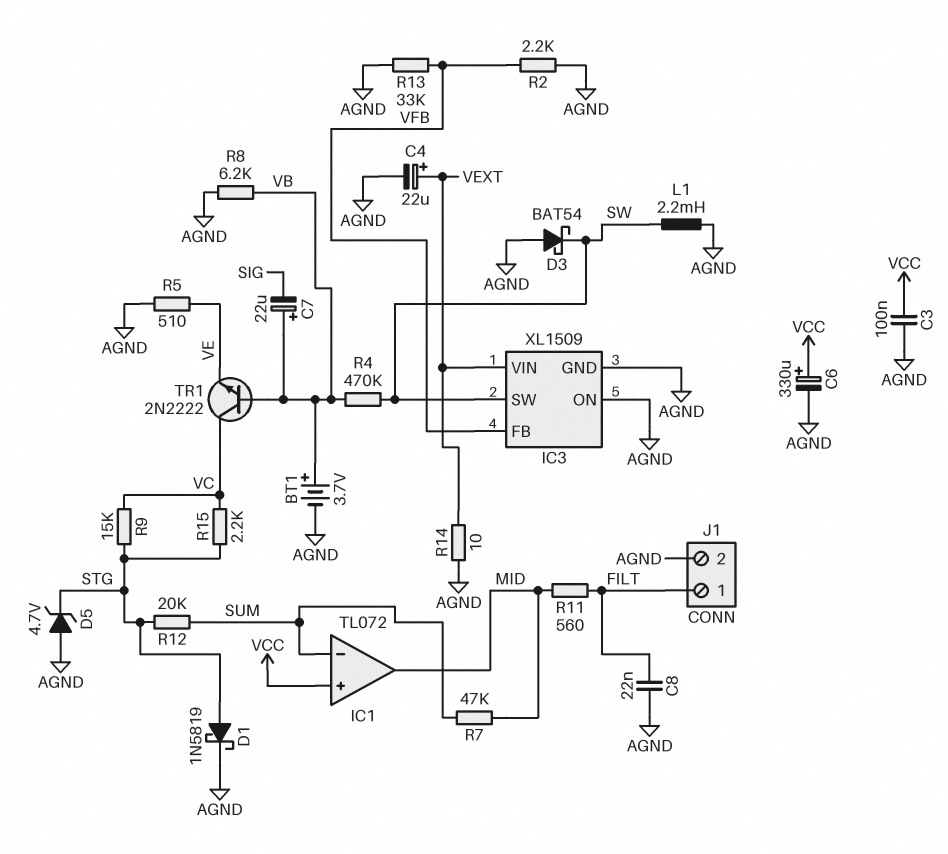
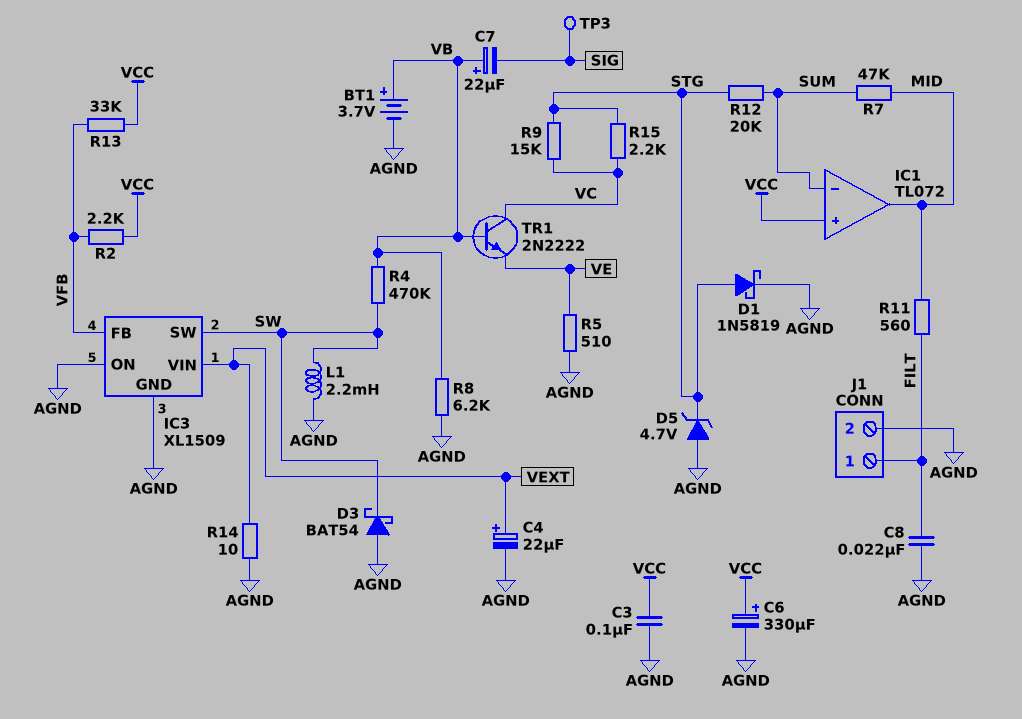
R2: 2.2k (AGND, VFB) -> 2.2k (VCC, VFB)
R13: 33k (AGND, VFB) -> 33k (VCC, VFB)
TP3: none -> test point (SIG)

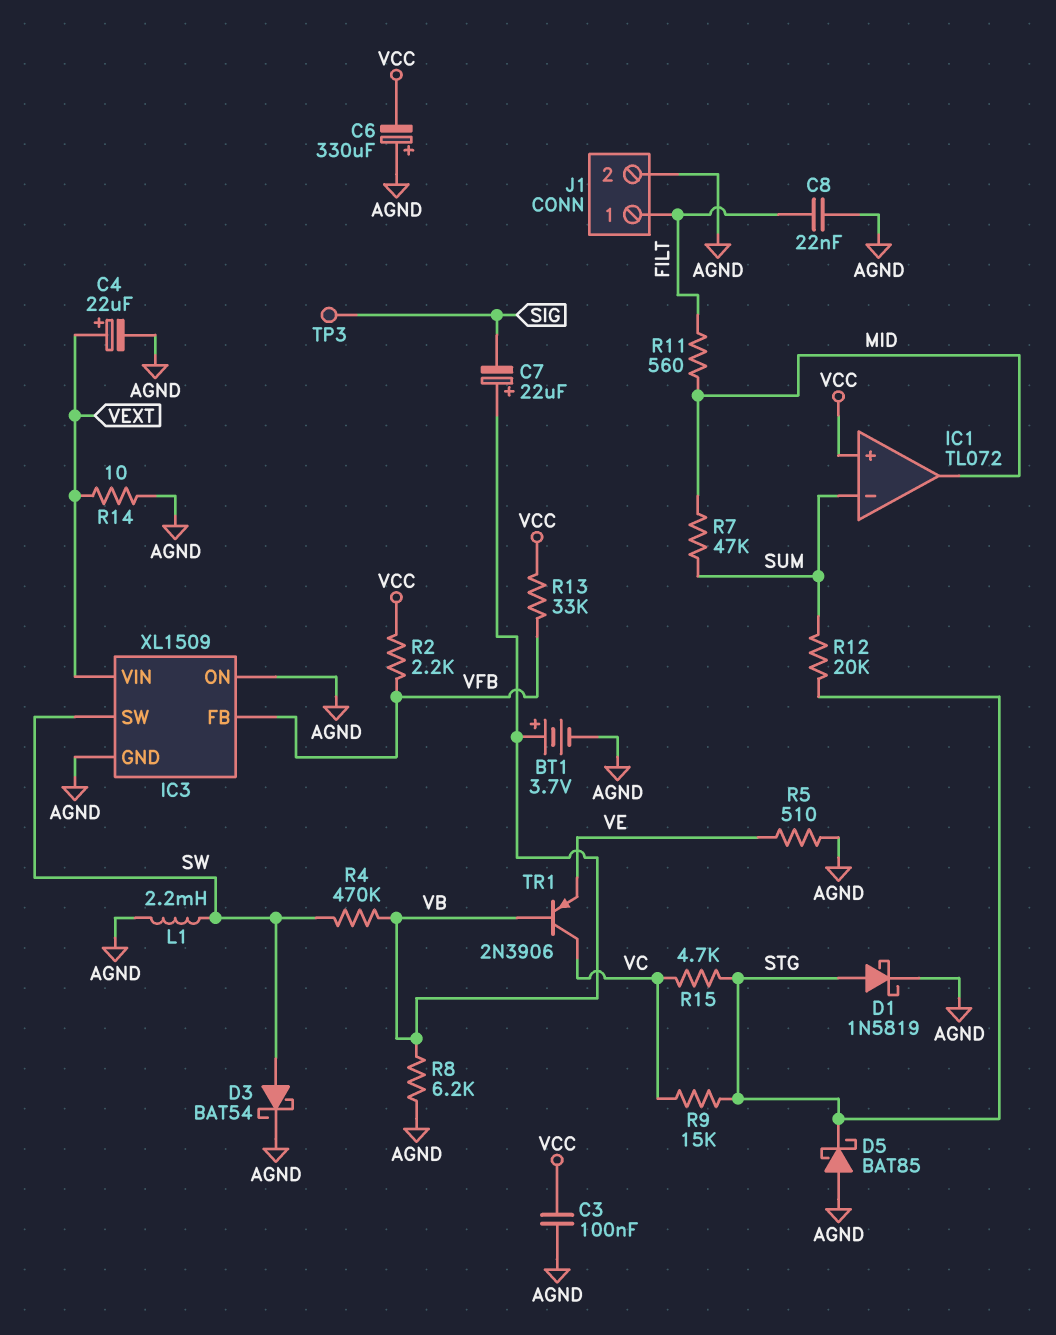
C6: 330uF (plus VCC, minus AGND) -> 330uF (plus AGND, minus VCC)
D3: schottky BAT54 (A AGND, K SW) -> schottky BAT54 (A SW, K AGND)
D5: zener 4.7V (A AGND, K STG) -> schottky BAT85 (A AGND, K STG)
R15: 2.2k (STG, VC) -> 4.7k (STG, VC)
TR1: NPN 2N2222 (B VB, C VC, E VE) -> PNP 2N3906 (B VB, C VC, E VE)

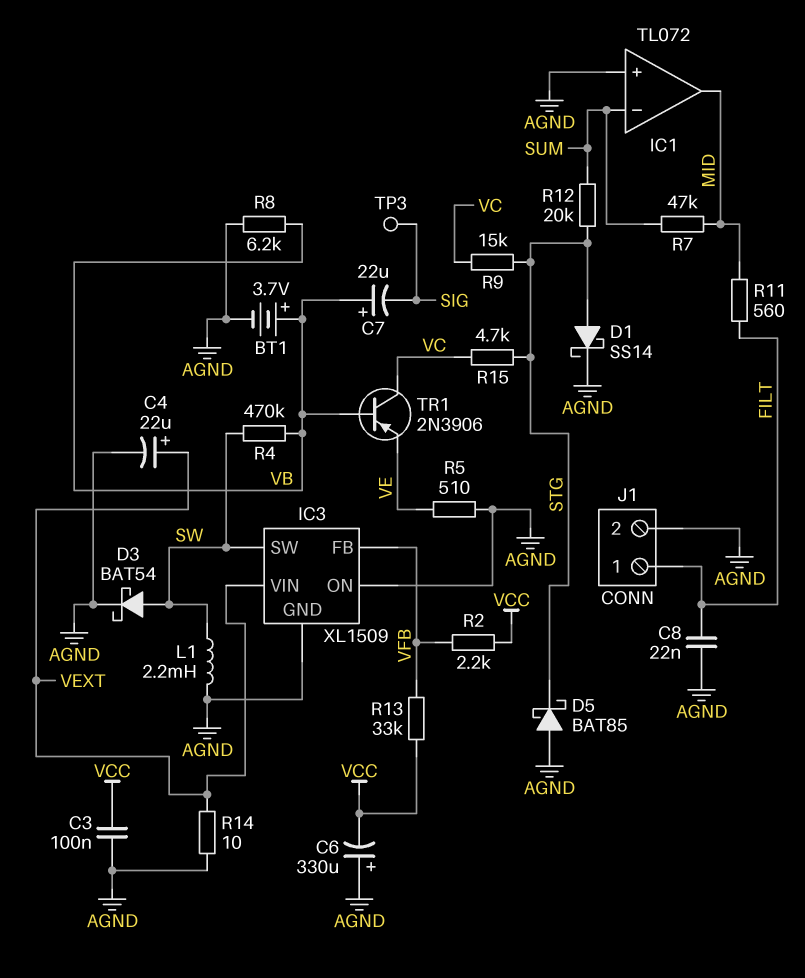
D1: schottky 1N5819 (A STG, K AGND) -> schottky SS14 (A STG, K AGND)
IC1 pin in+: VCC -> AGND

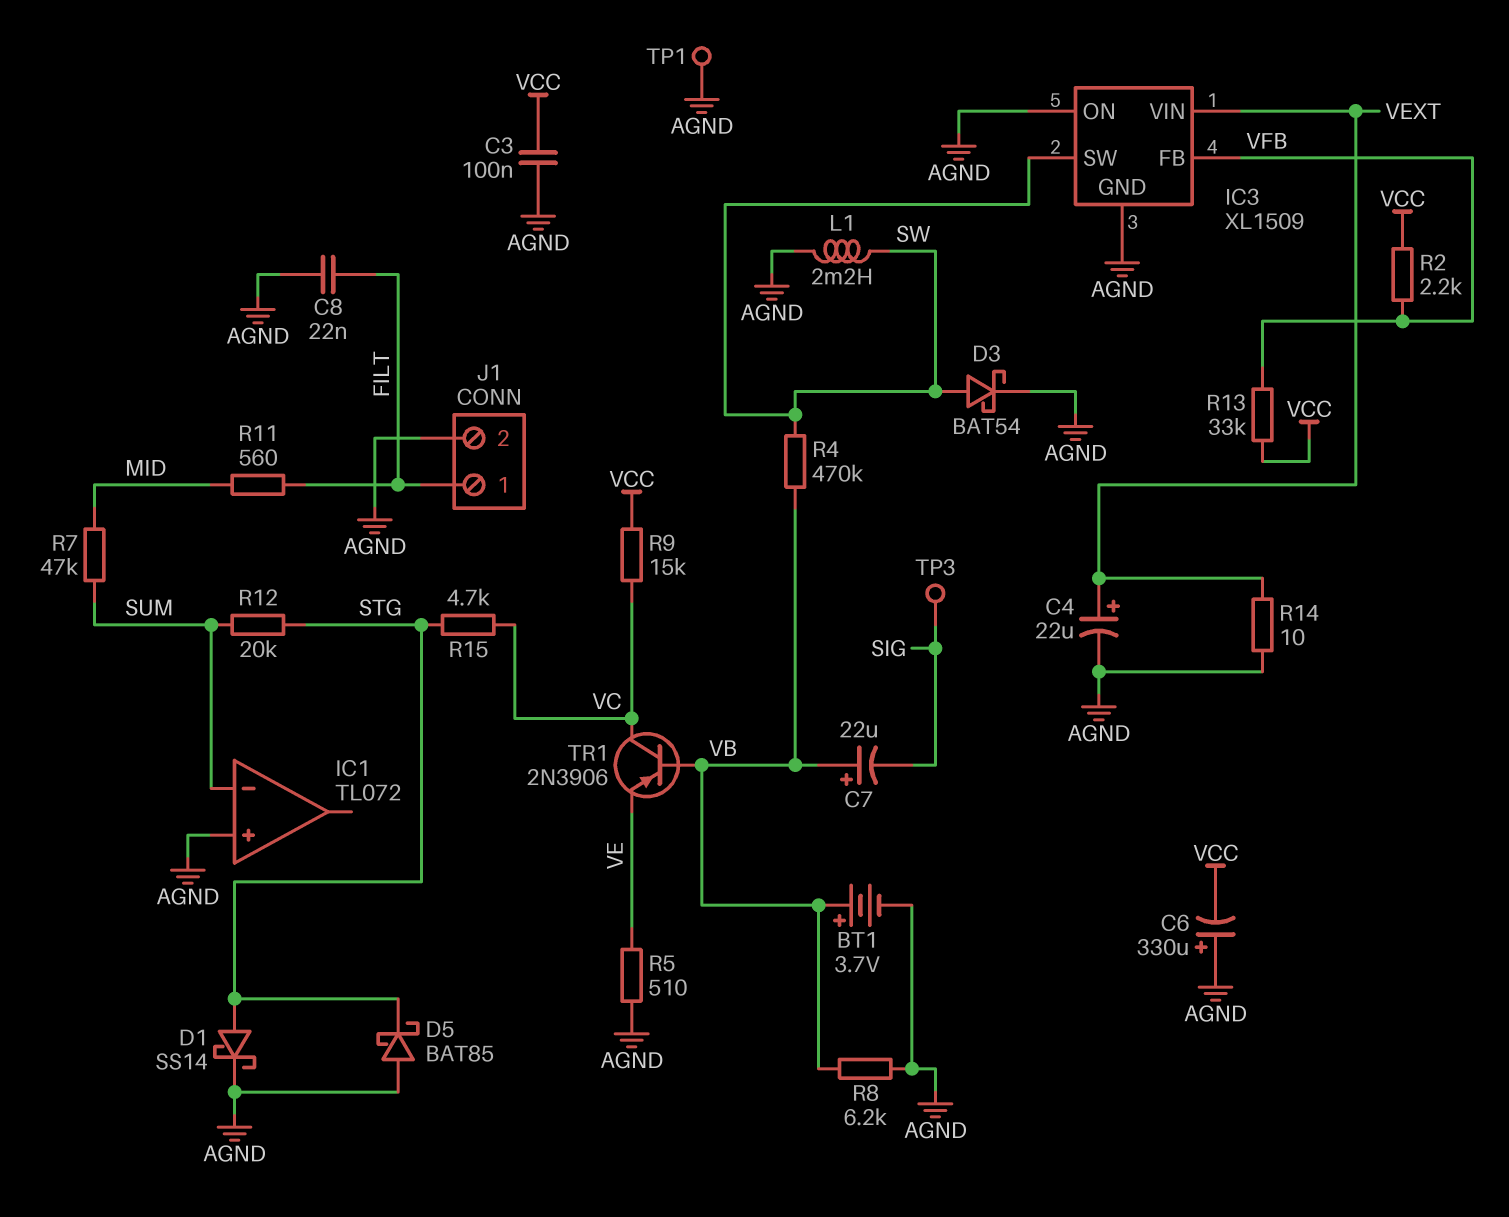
IC1 pin out: MID -> none
R9: 15k (STG, VC) -> 15k (VC, VCC)
TP1: none -> test point (AGND)

